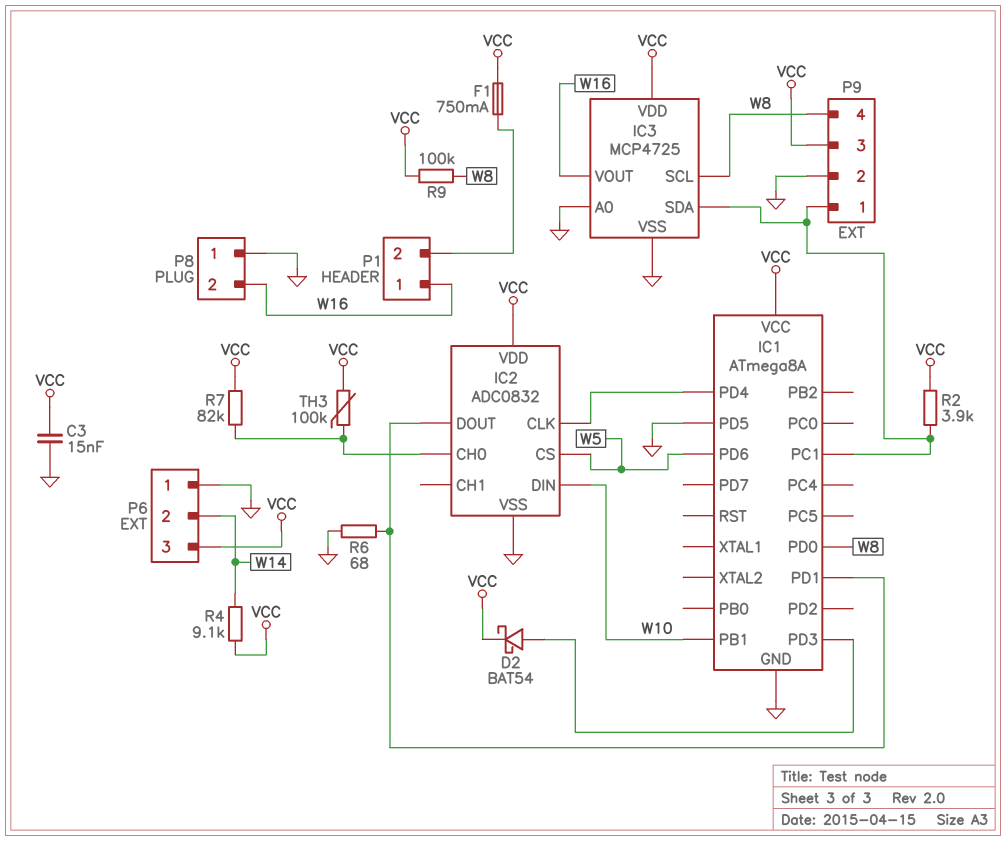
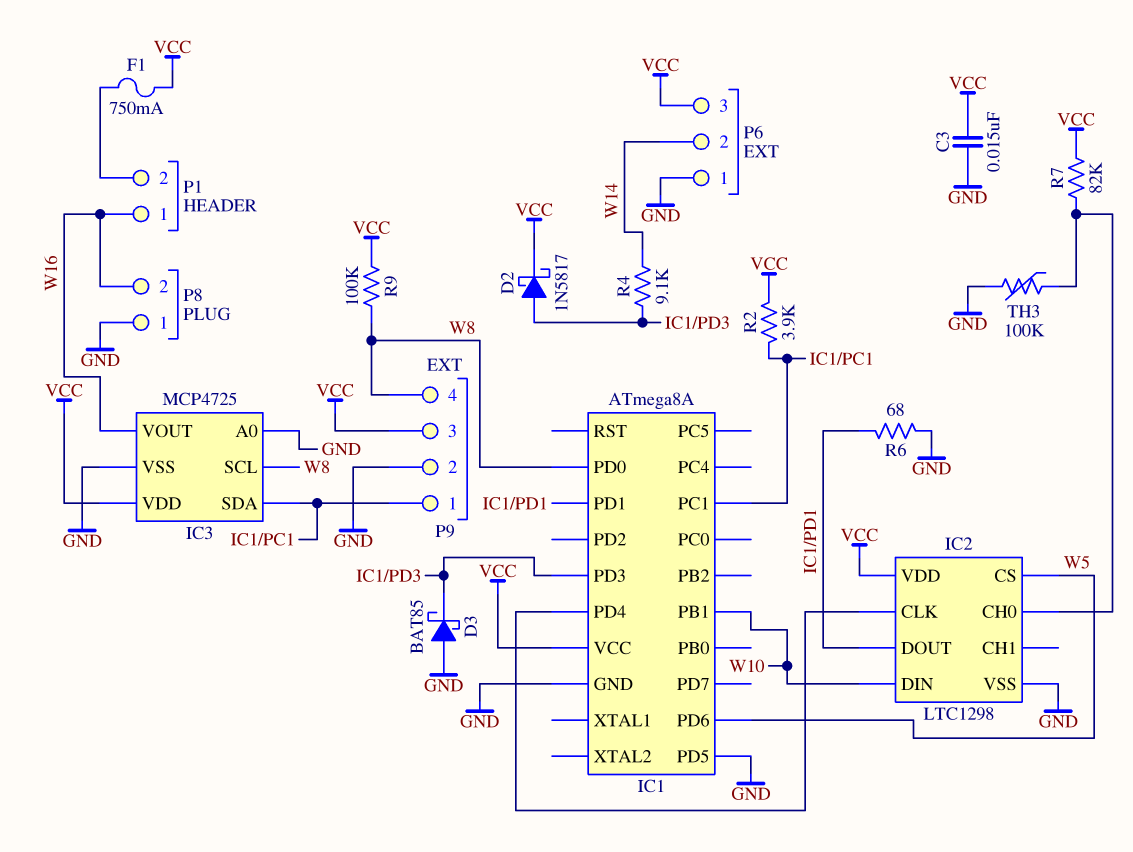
D2: schottky BAT54 (A IC1/PD3, K VCC) -> schottky 1N5817 (A IC1/PD3, K VCC)
D3: none -> schottky BAT85 (A GND, K IC1/PD3)
IC2: ADC0832 -> LTC1298
R4: 9.1k (VCC, W14) -> 9.1k (IC1/PD3, W14)
TH3: 100k (IC2/CH0, VCC) -> 100k (GND, IC2/CH0)

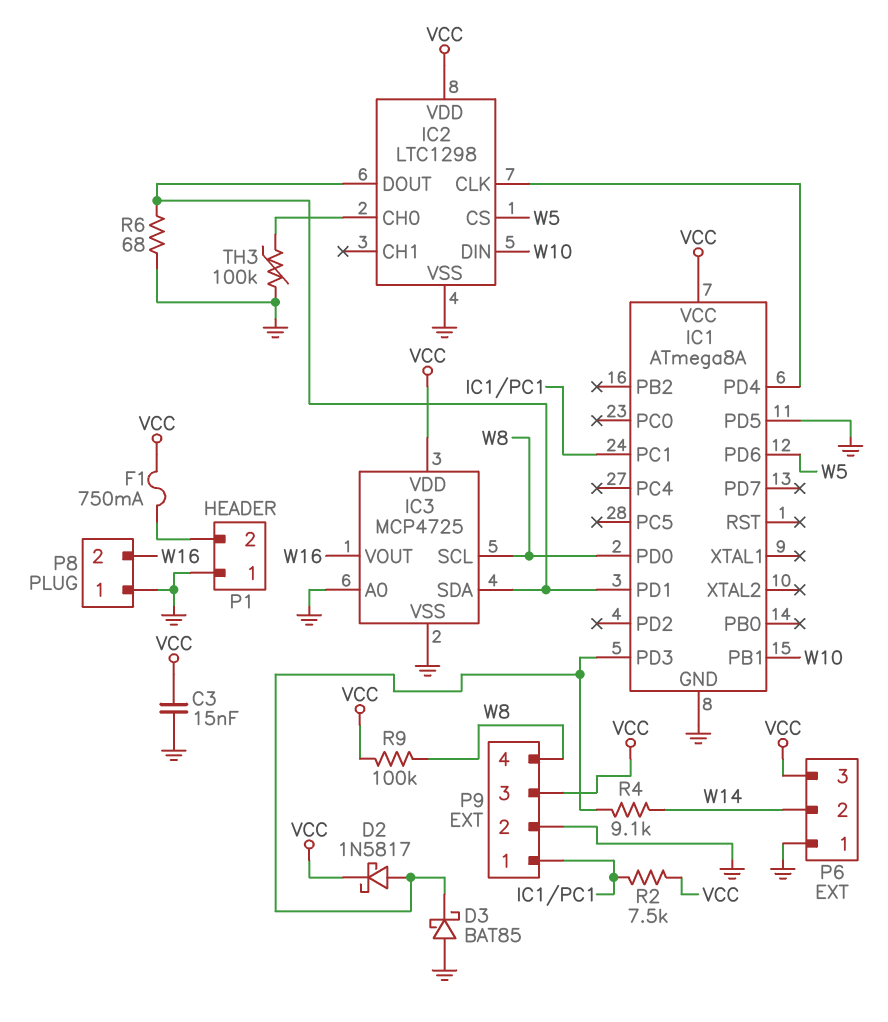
IC3 pin SDA: IC1/PC1 -> IC1/PD1
P1 pin 1: W16 -> GND
R2: 3.9k (IC1/PC1, VCC) -> 7.5k (IC1/PC1, VCC)
R7: 82k (IC2/CH0, VCC) -> none

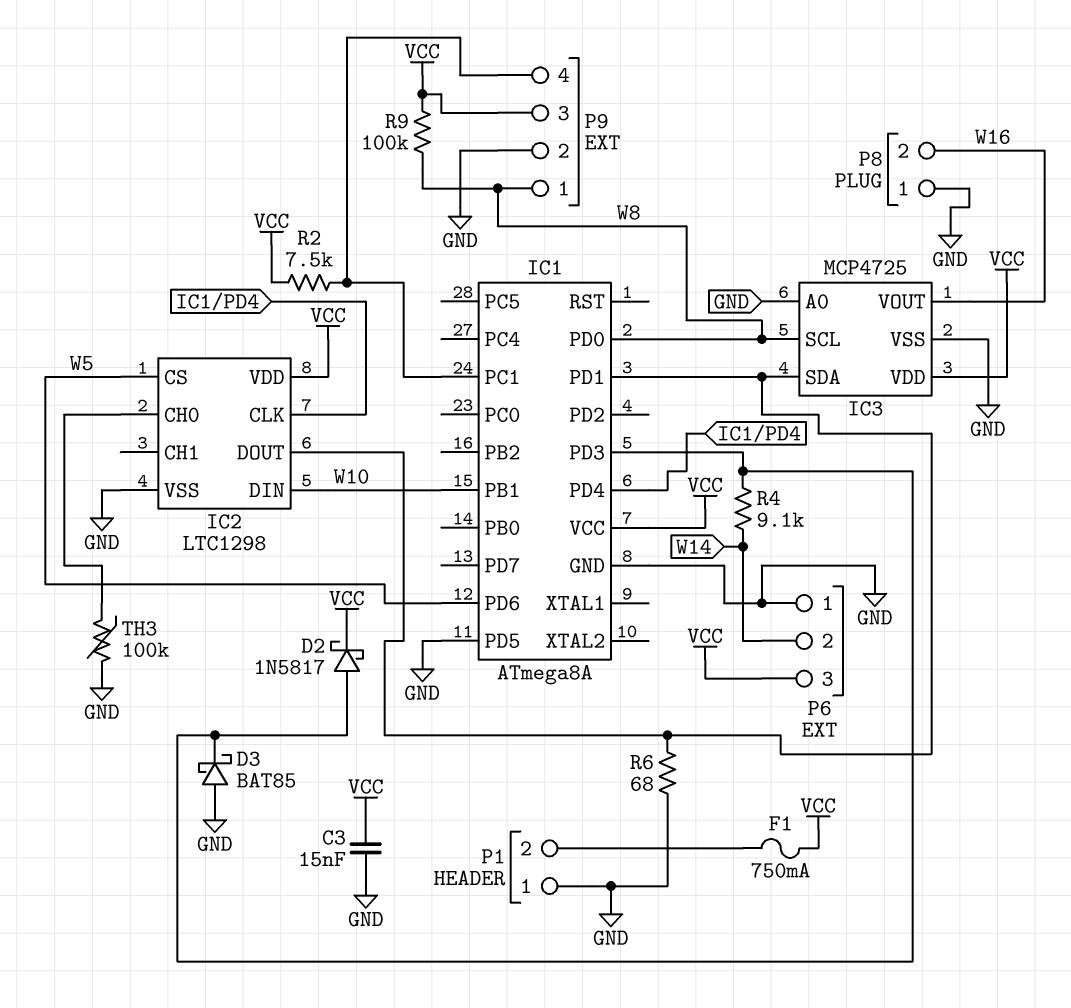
P9 pin 1: IC1/PC1 -> W8
P9 pin 4: W8 -> IC1/PC1

